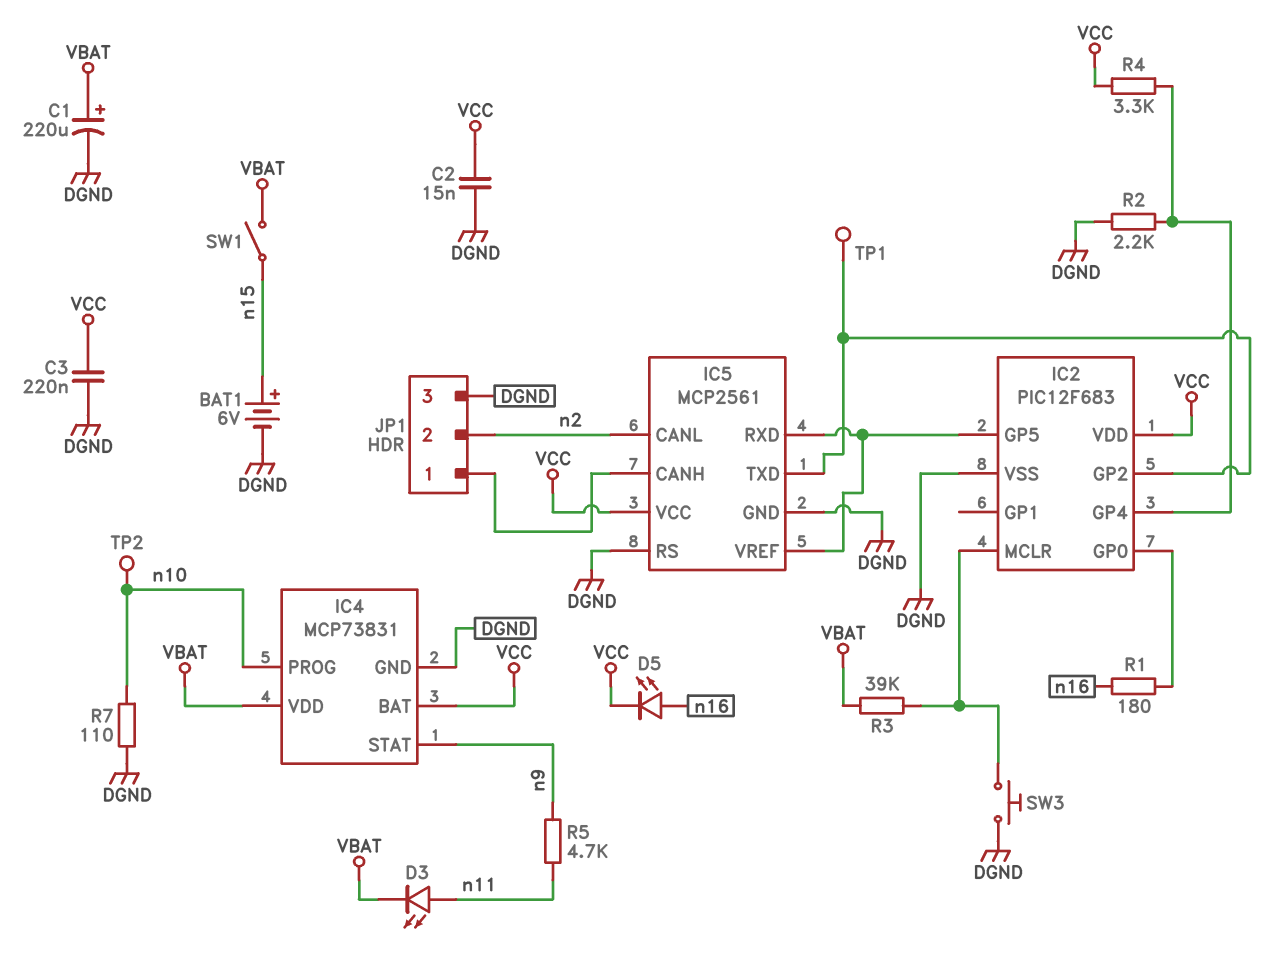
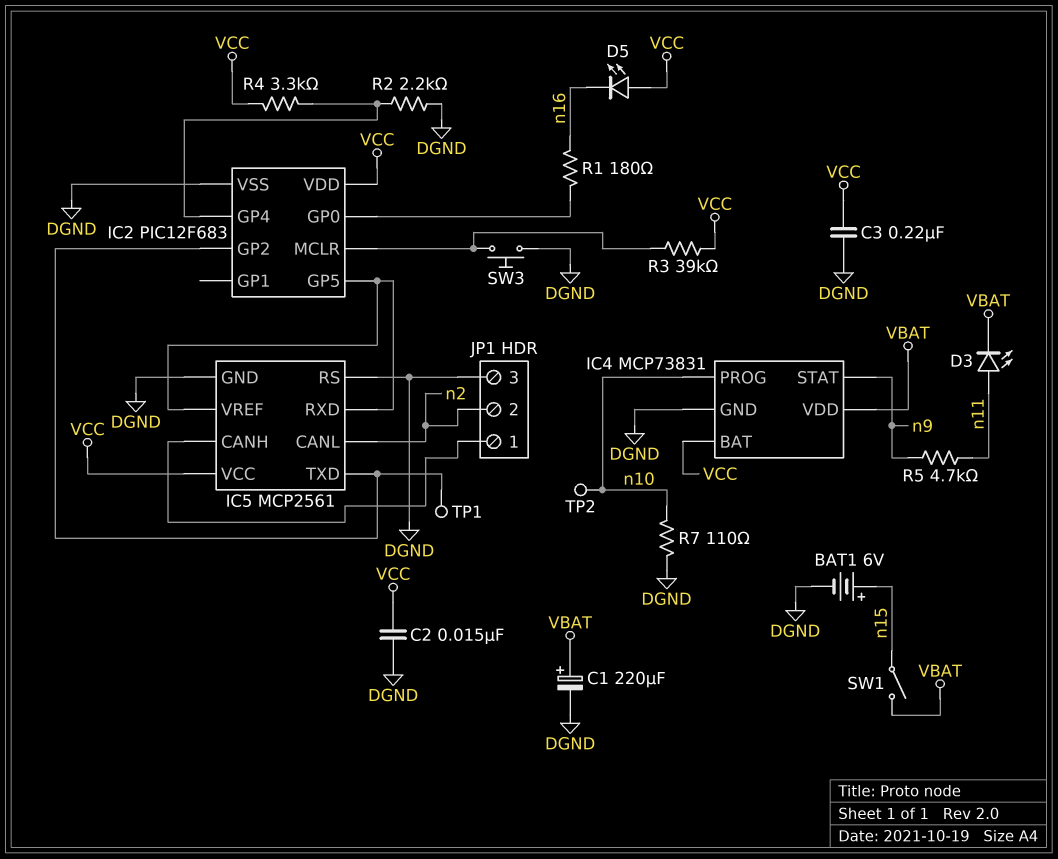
D5: LED (A n16, K VCC) -> LED (A VCC, K n16)
R3: 39k (IC2/MCLR, VBAT) -> 39k (IC2/MCLR, VCC)

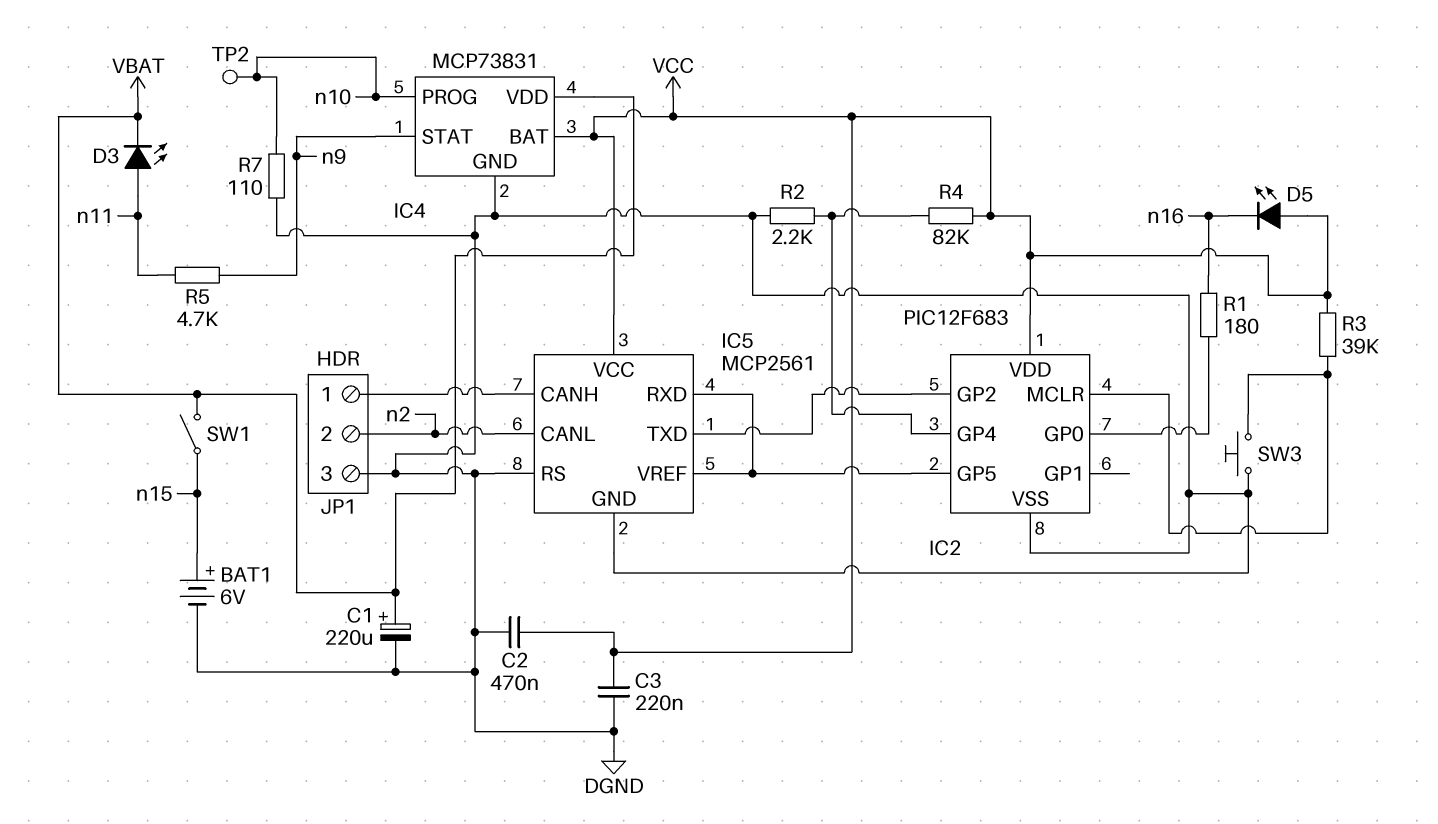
C2: 15nF (DGND, VCC) -> 470nF (DGND, VCC)
R4: 3.3k (IC2/GP4, VCC) -> 82k (IC2/GP4, VCC)
TP1: test point (IC2/GP2) -> none

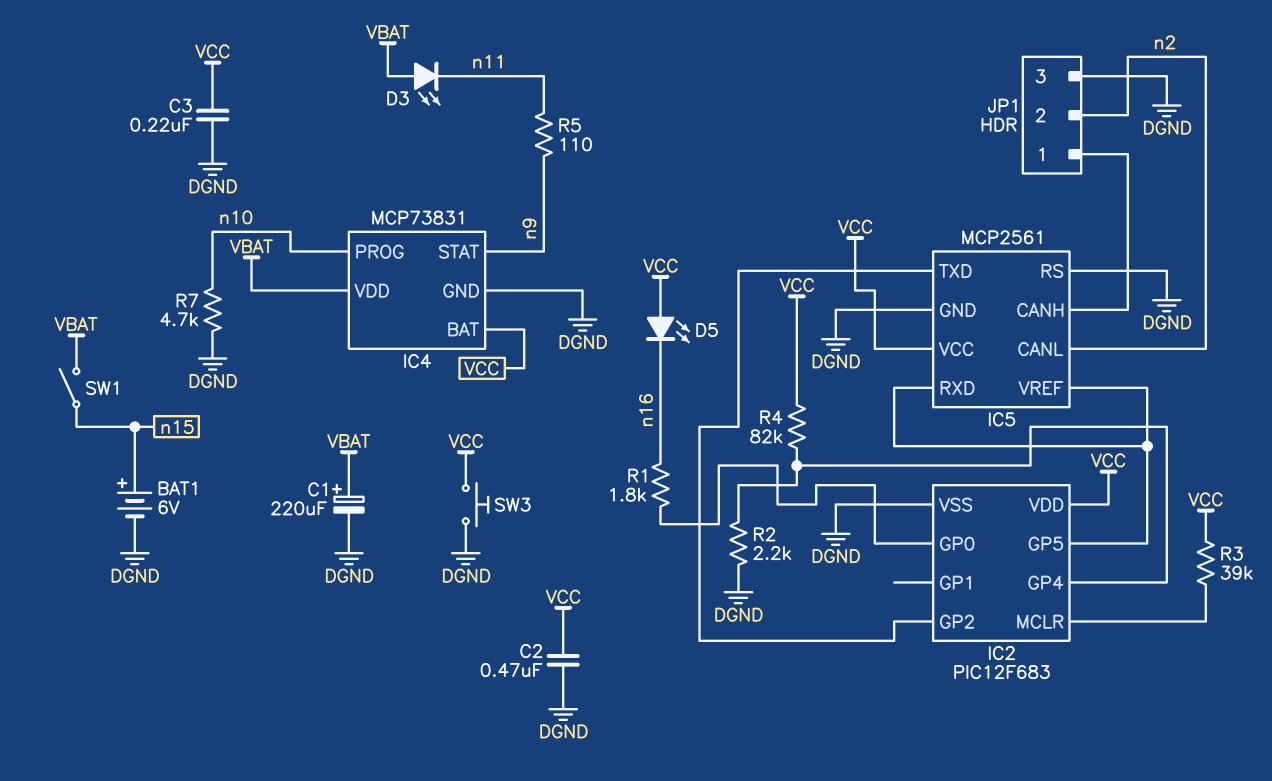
D3: LED (A n11, K VBAT) -> LED (A VBAT, K n11)
R1: 180 (IC2/GP0, n16) -> 1.8k (IC2/GP0, n16)
R5: 4.7k (n9, n11) -> 110 (n9, n11)
R7: 110 (DGND, n10) -> 4.7k (DGND, n10)
SW3: button (DGND, IC2/MCLR) -> button (DGND, VCC)
TP2: test point (n10) -> none

